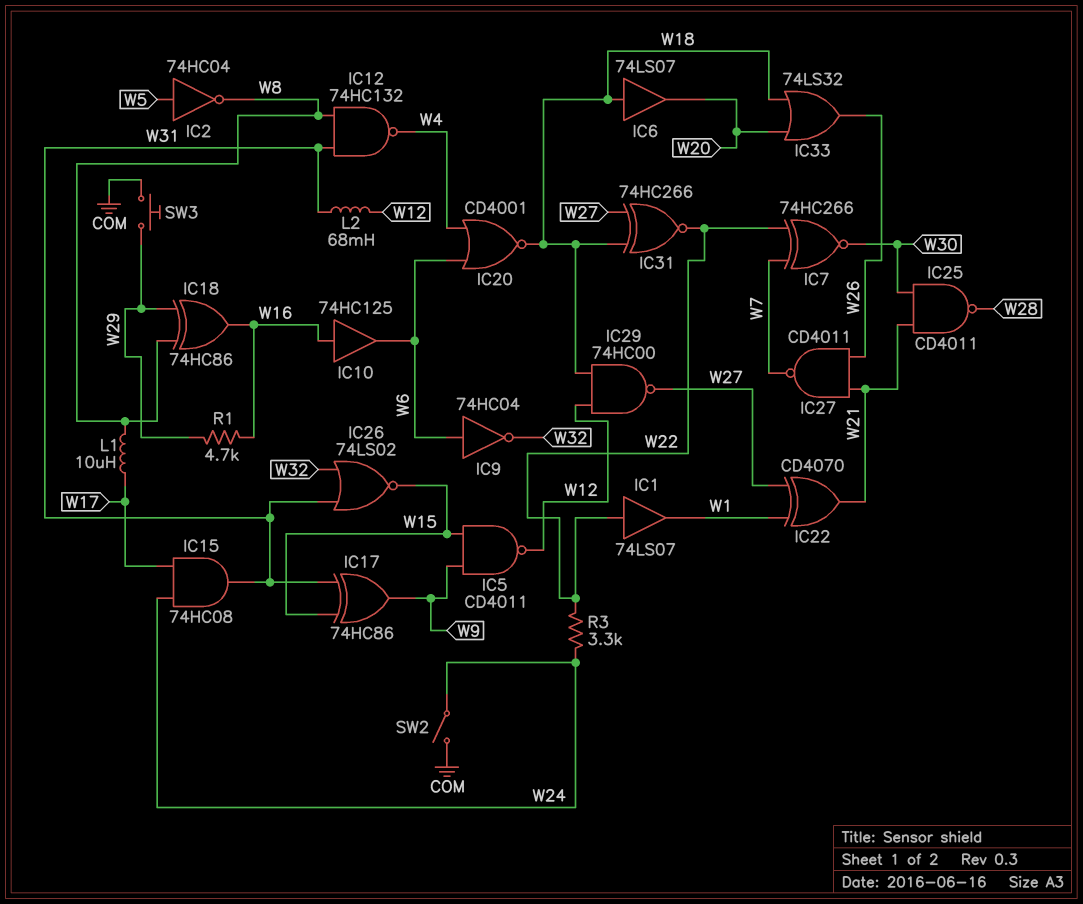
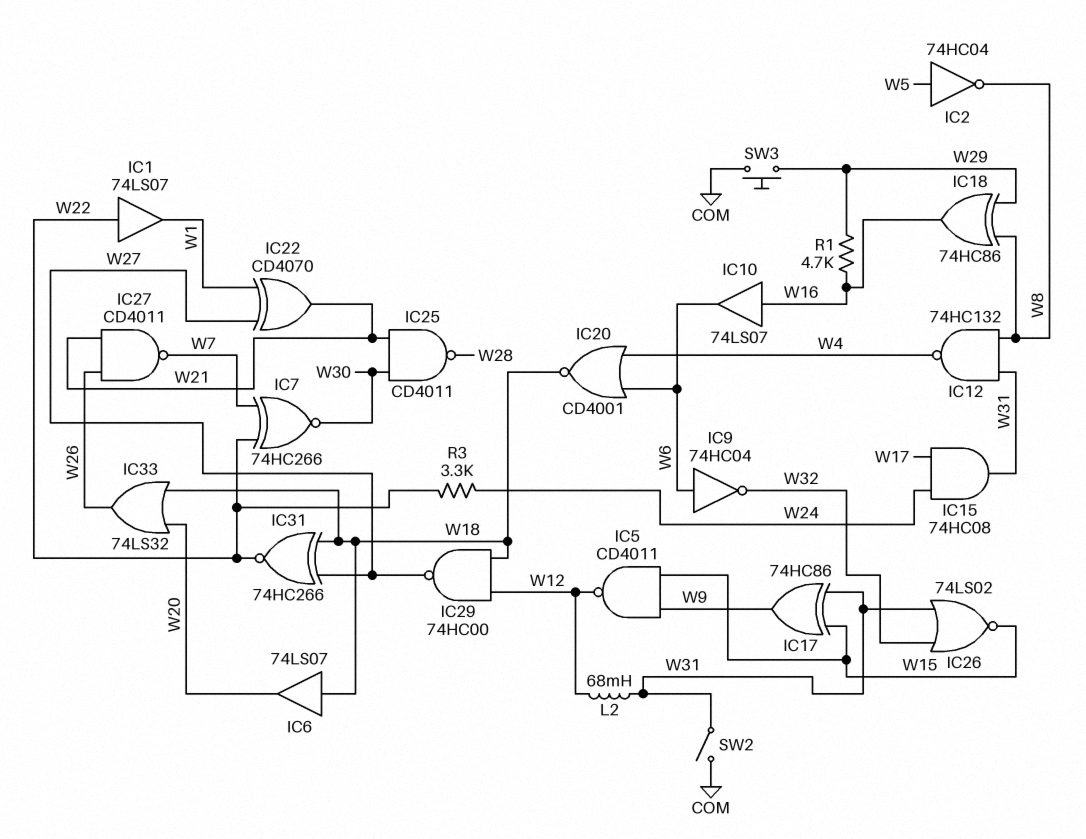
IC10: buffer 74HC125 (in W16, out W6) -> buffer 74LS07 (in W16, out W6)
L1: 10uH (W8, W17) -> none
SW2: switch (COM, W24) -> switch (COM, W31)

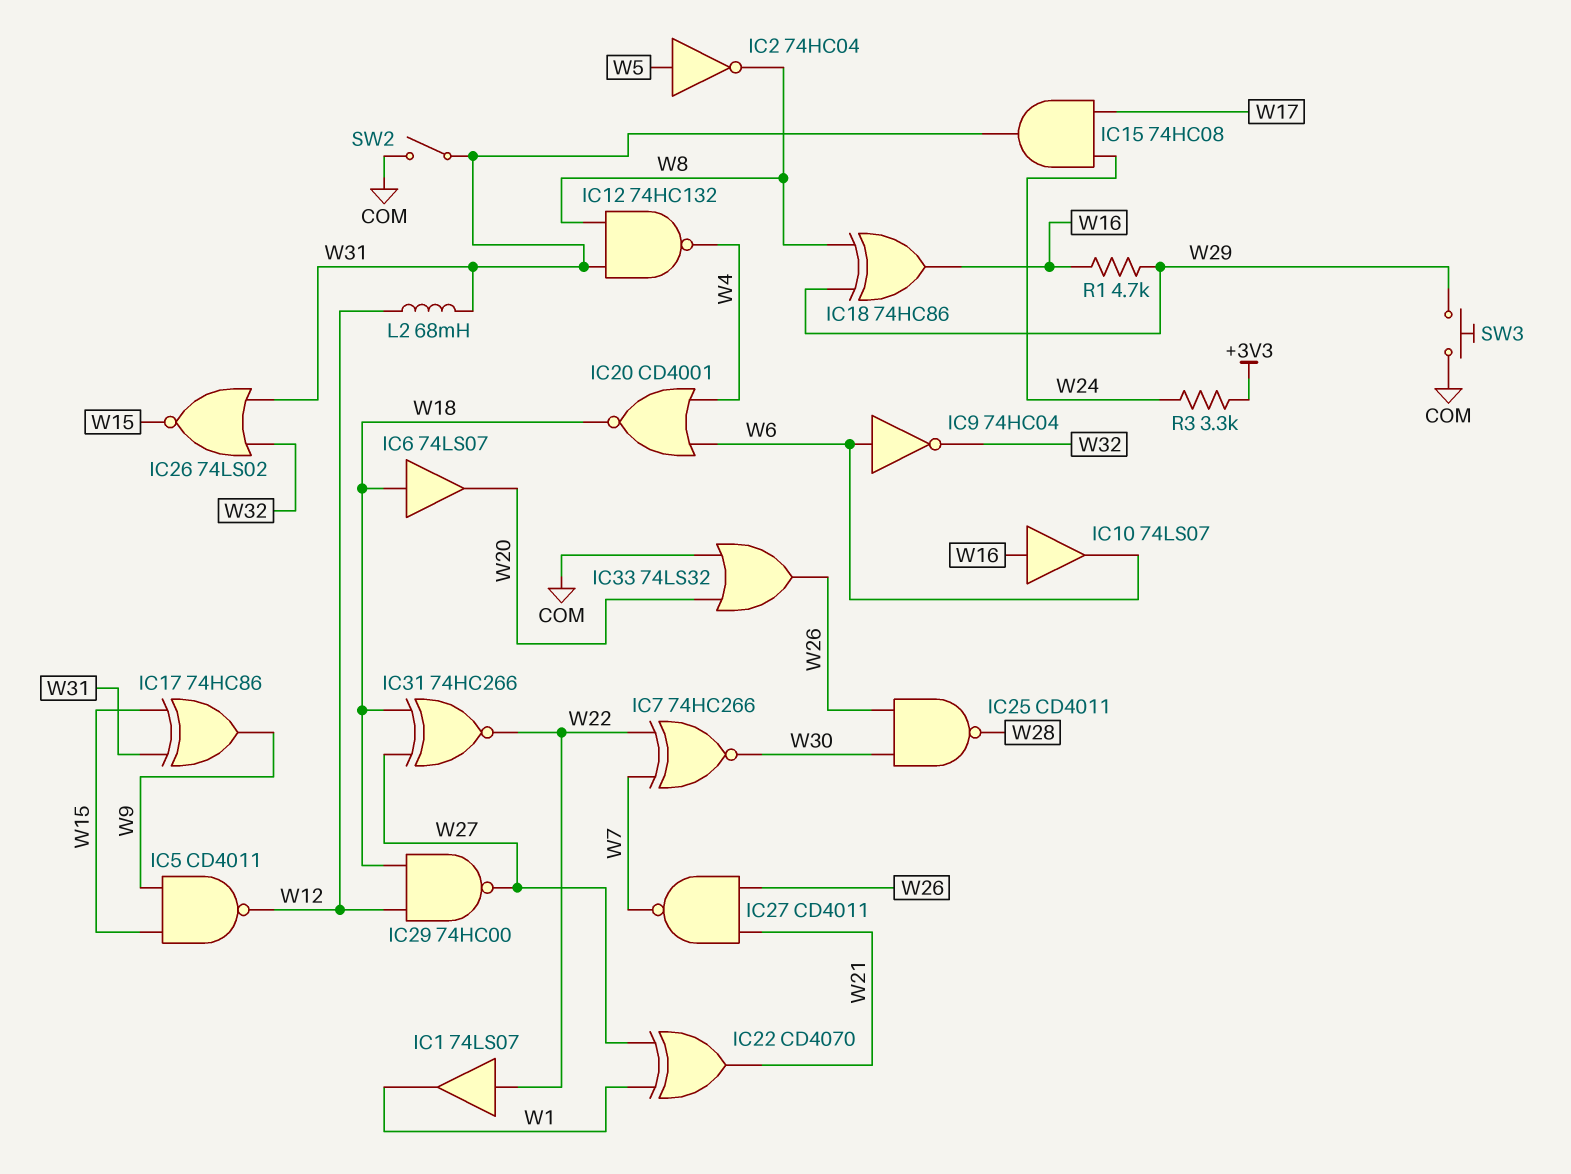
IC25: NAND CD4011 (in W21, in W30, out W28) -> NAND CD4011 (in W26, in W30, out W28)
IC33: OR 74LS32 (in W18, in W20, out W26) -> OR 74LS32 (in COM, in W20, out W26)
R3: 3.3k (W22, W24) -> 3.3k (+3V3, W24)

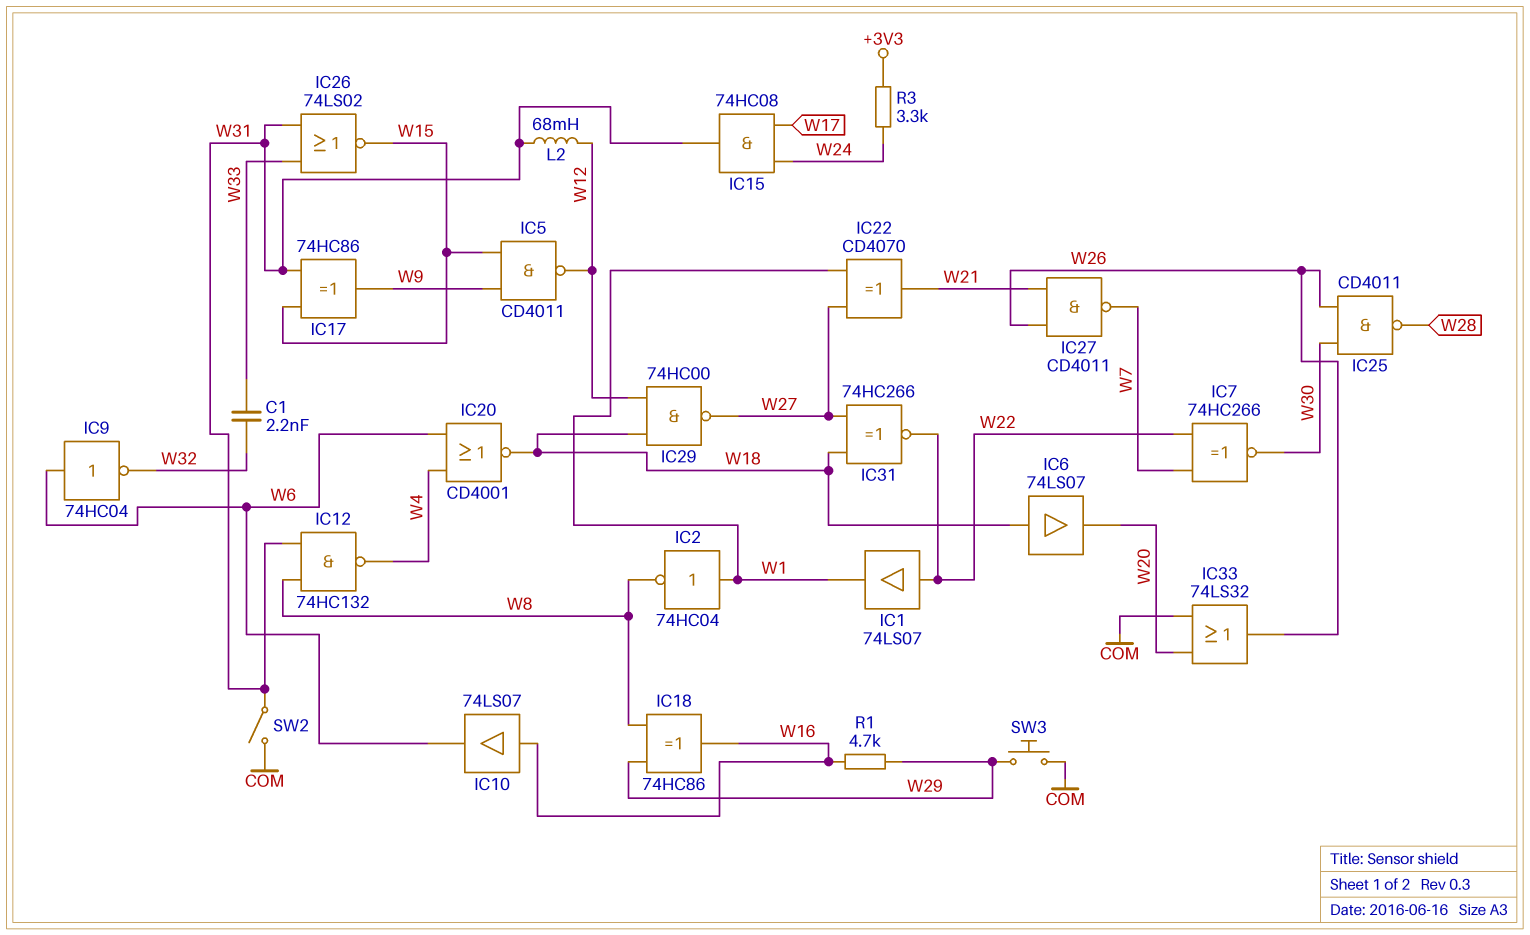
C1: none -> 2.2nF (W32, W33)
IC2: NOT 74HC04 (in W5, out W8) -> NOT 74HC04 (in W1, out W8)
IC26: NOR 74LS02 (in W31, in W32, out W15) -> NOR 74LS02 (in W31, in W33, out W15)

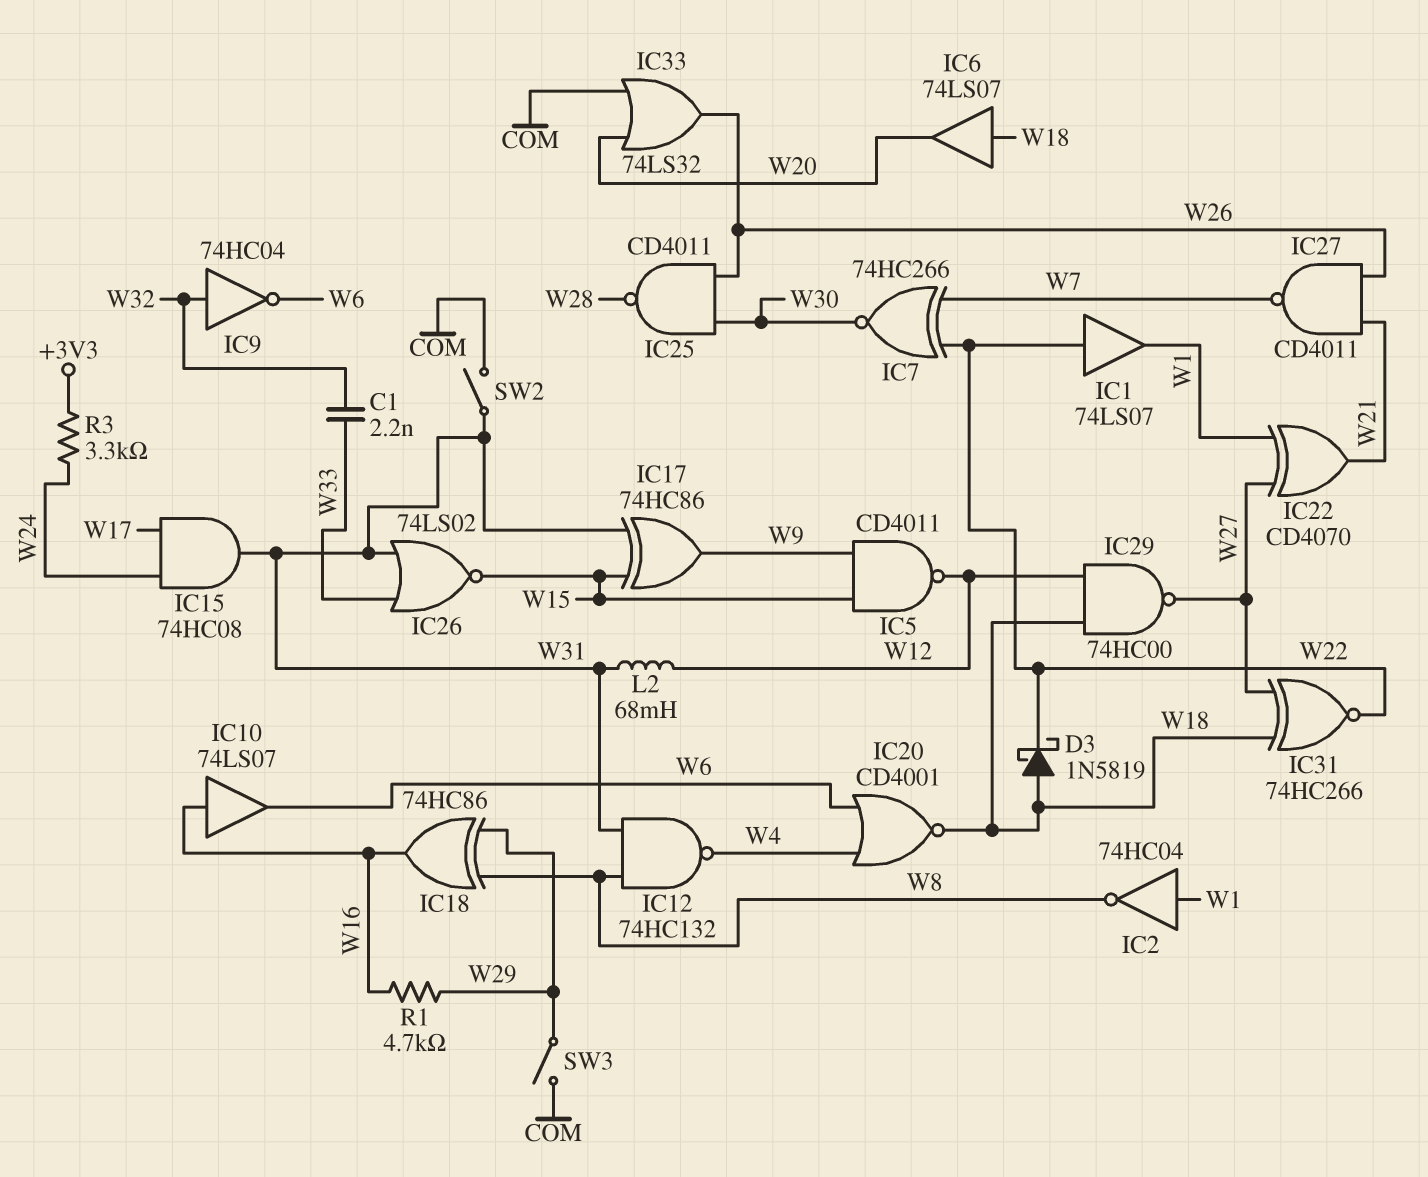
D3: none -> schottky 1N5819 (A W18, K W22)
IC9: NOT 74HC04 (in W6, out W32) -> NOT 74HC04 (in W32, out W6)
SW3: button (COM, W29) -> switch (COM, W29)

